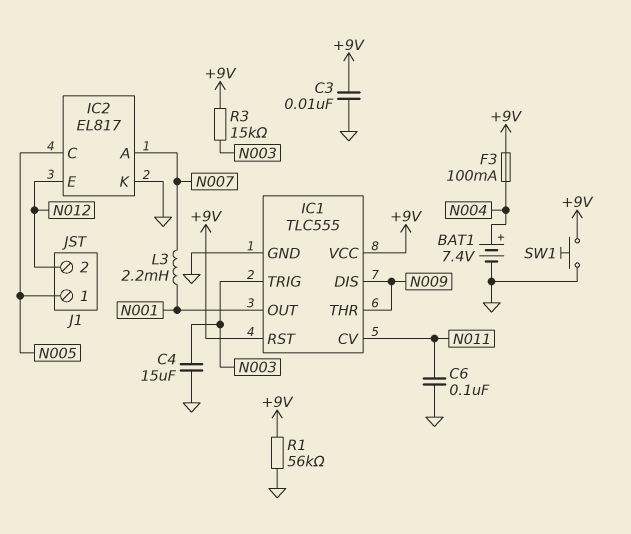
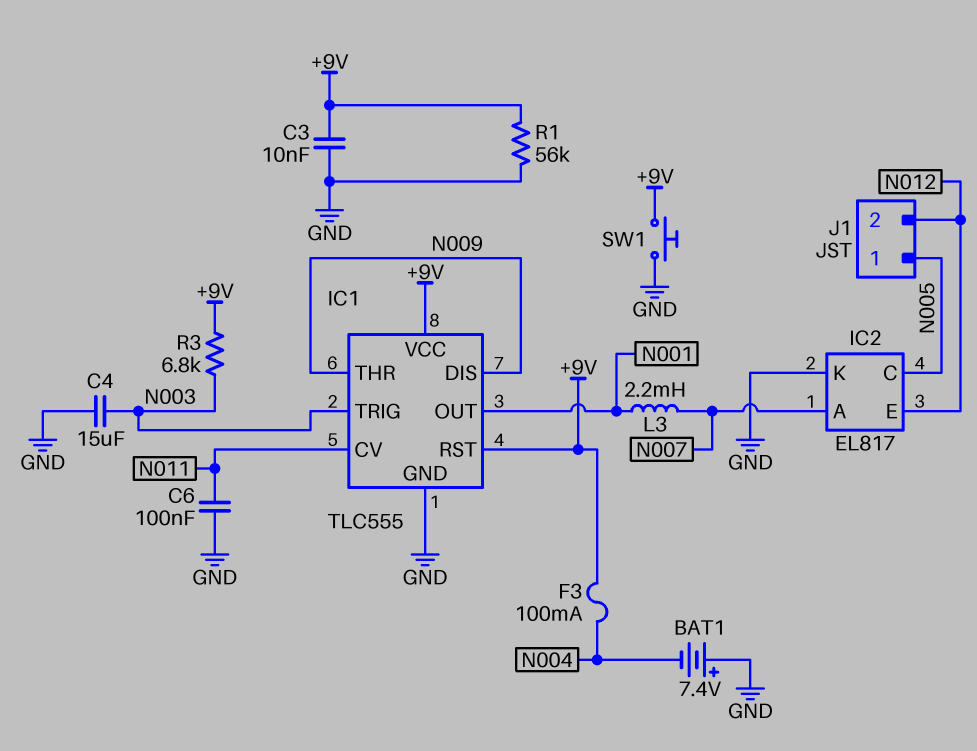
BAT1: 7.4V (plus N004, minus GND) -> 7.4V (plus GND, minus N004)
R3: 15k (+9V, N003) -> 6.8k (+9V, N003)

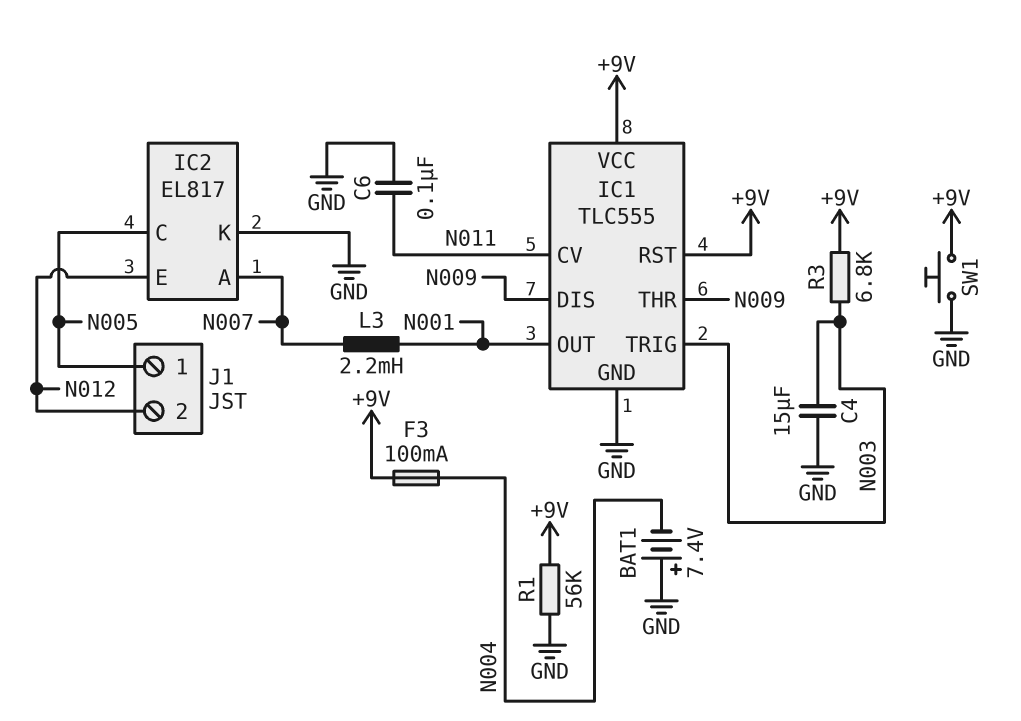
C3: 10nF (+9V, GND) -> none

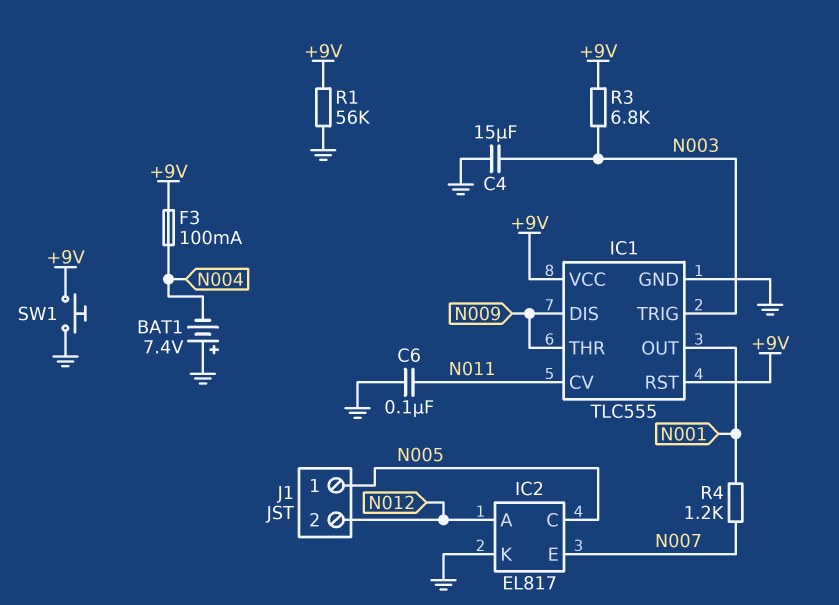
IC2 pin A: N007 -> N012
IC2 pin E: N012 -> N007
L3: 2.2mH (N001, N007) -> none
R4: none -> 1.2k (N001, N007)

